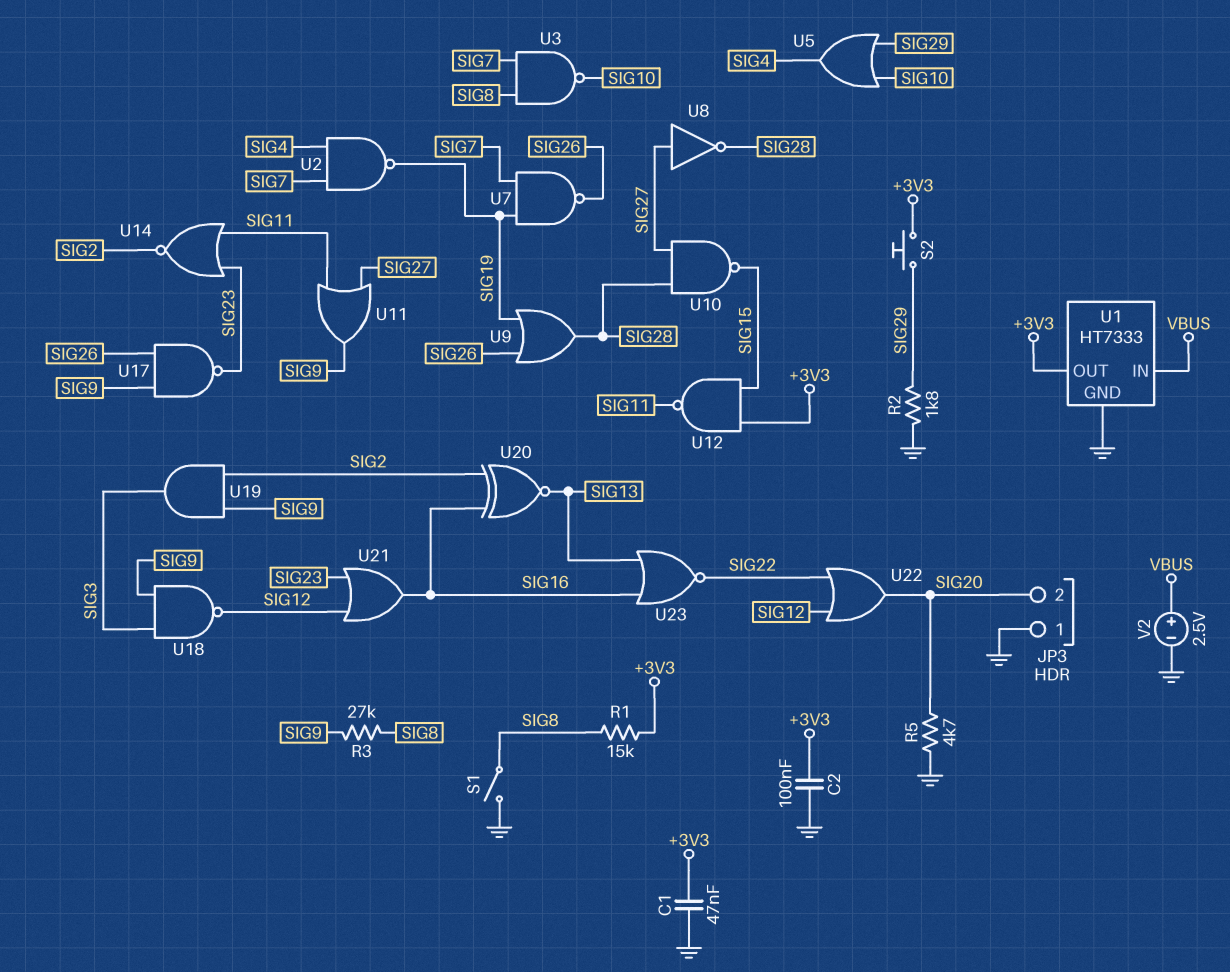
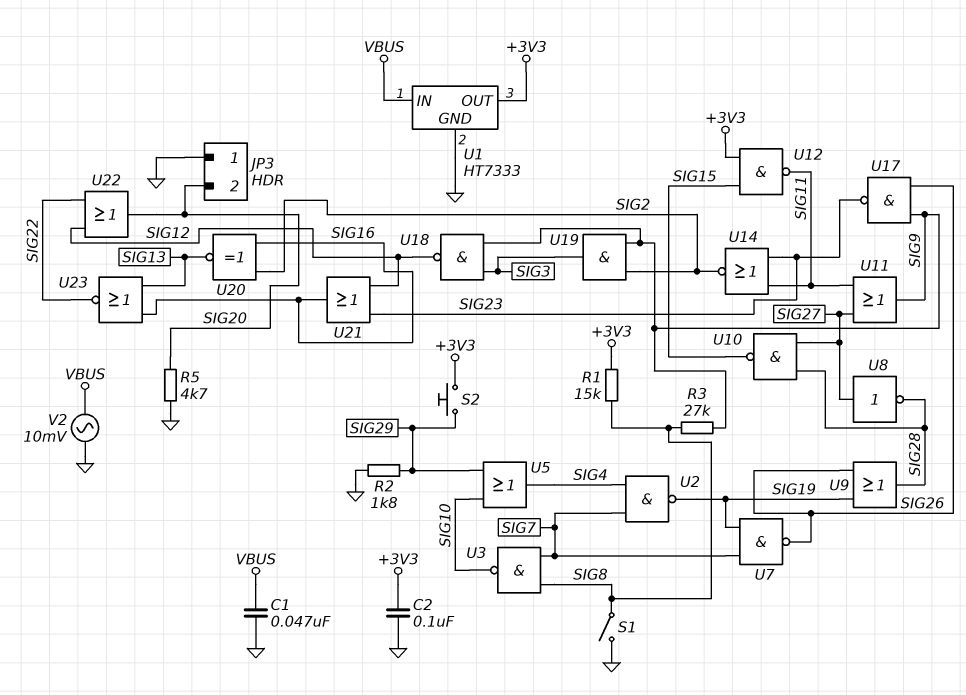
C1: 47nF (+3V3, GND) -> 47nF (GND, VBUS)
V2: 2.5V (plus VBUS, minus GND) -> AC 10mV (GND, VBUS)

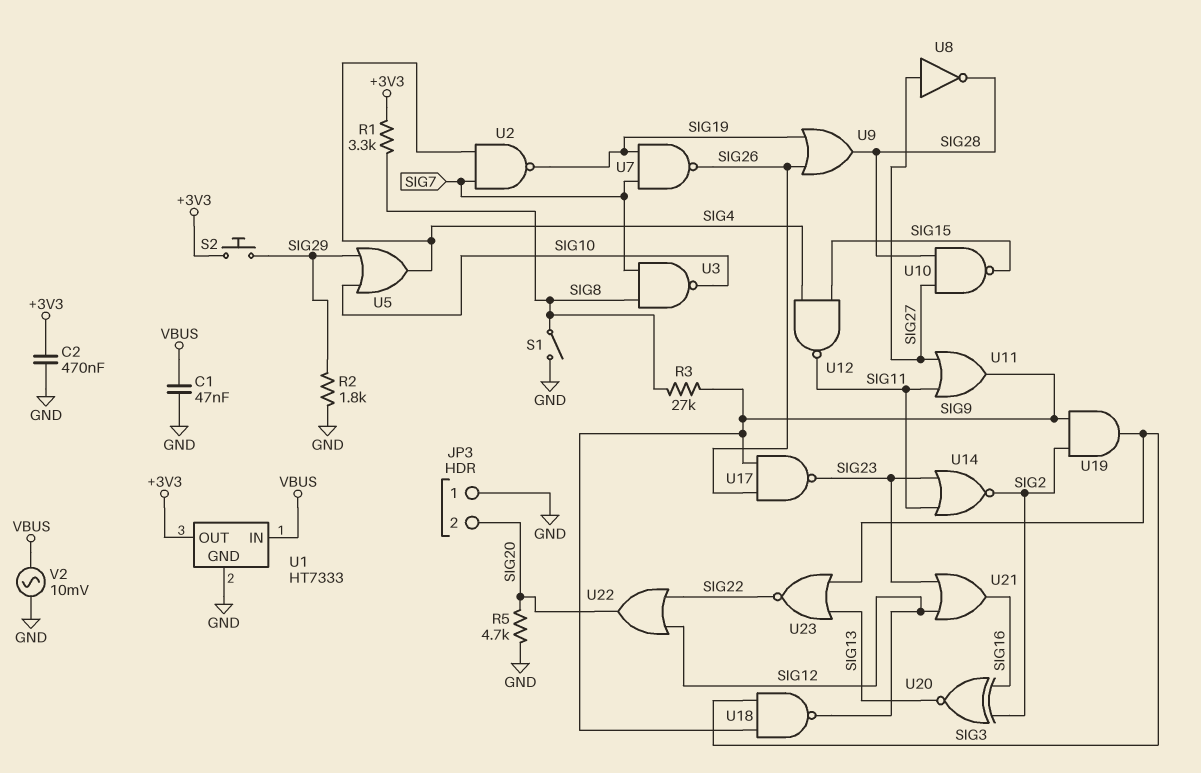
C2: 100nF (+3V3, GND) -> 470nF (+3V3, GND)
R1: 15k (+3V3, SIG8) -> 3.3k (+3V3, SIG8)
U12: NAND (in +3V3, in SIG15, out SIG11) -> NAND (in SIG4, in SIG15, out SIG11)
U23: NOR (in SIG13, in SIG16, out SIG22) -> NOR (in SIG3, in SIG13, out SIG22)

